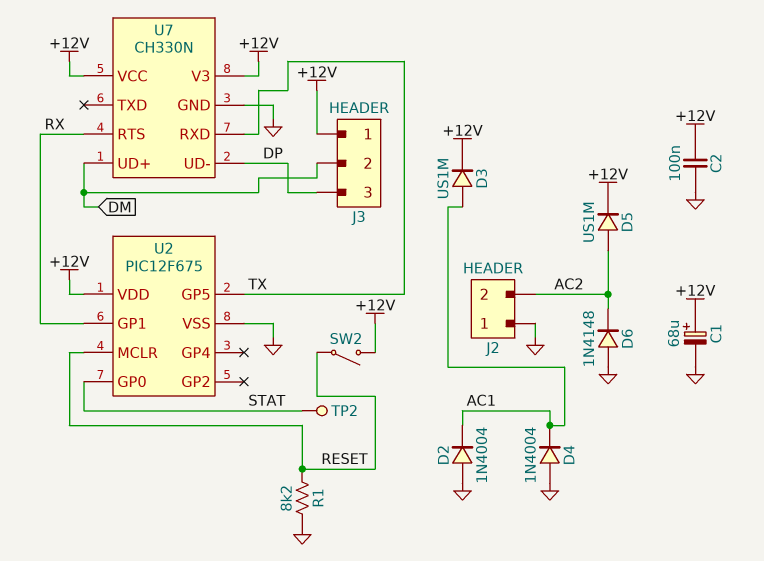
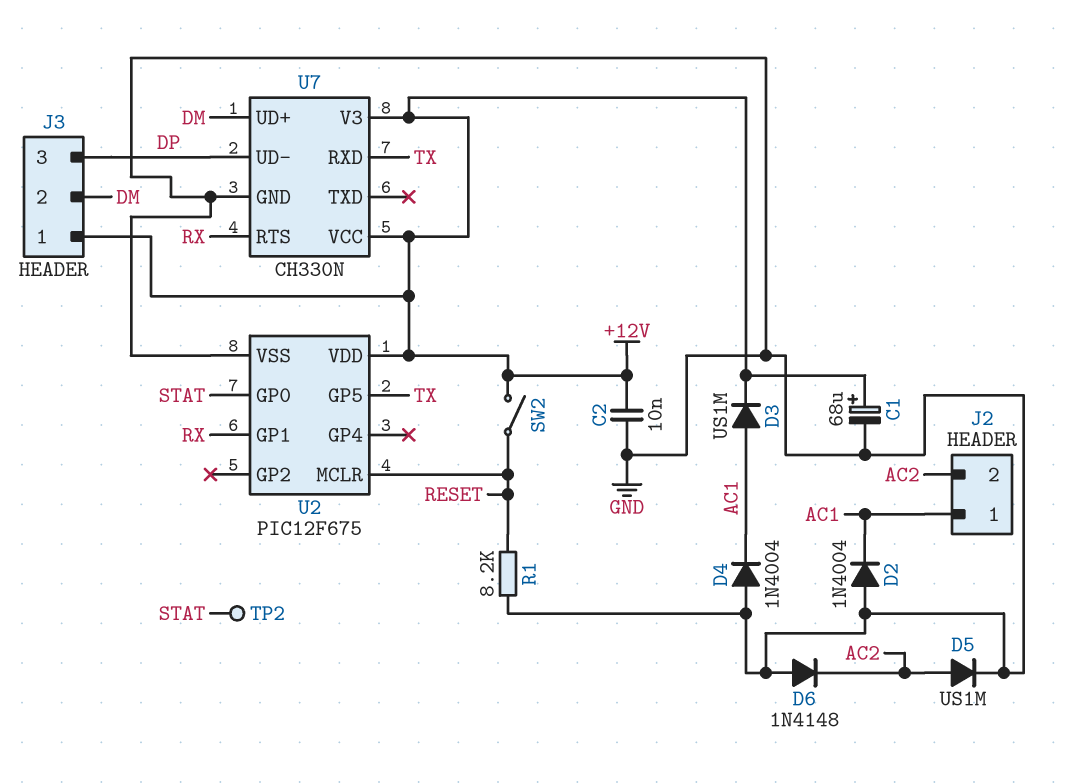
C2: 100nF (+12V, GND) -> 10nF (+12V, GND)
D5: diode US1M (A AC2, K +12V) -> diode US1M (A AC2, K GND)
J2 pin 1: GND -> AC1

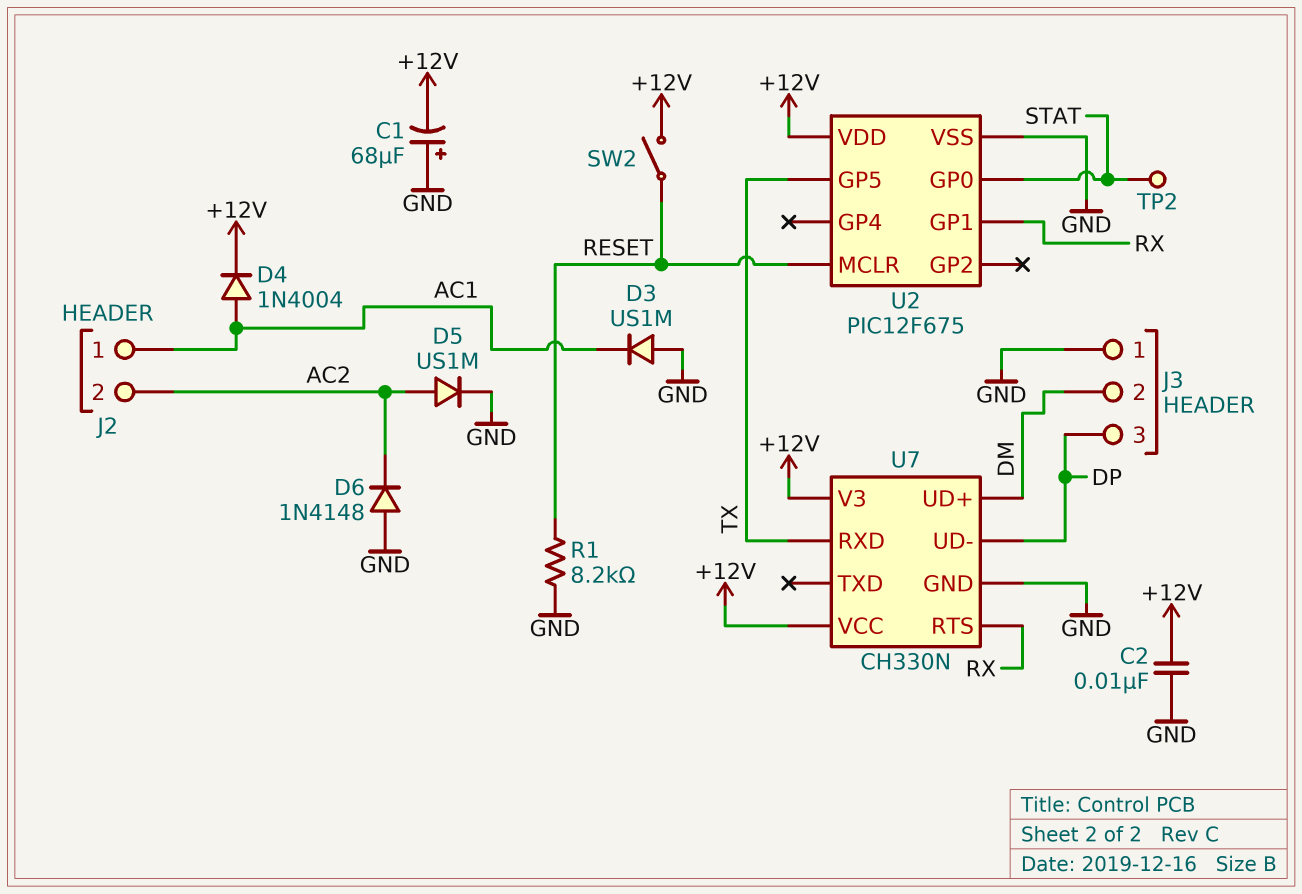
C1: 68uF (plus +12V, minus GND) -> 68uF (plus GND, minus +12V)
D2: diode 1N4004 (A GND, K AC1) -> none
D3: diode US1M (A AC1, K +12V) -> diode US1M (A GND, K AC1)
D4: diode 1N4004 (A GND, K AC1) -> diode 1N4004 (A AC1, K +12V)
J3 pin 1: +12V -> GND

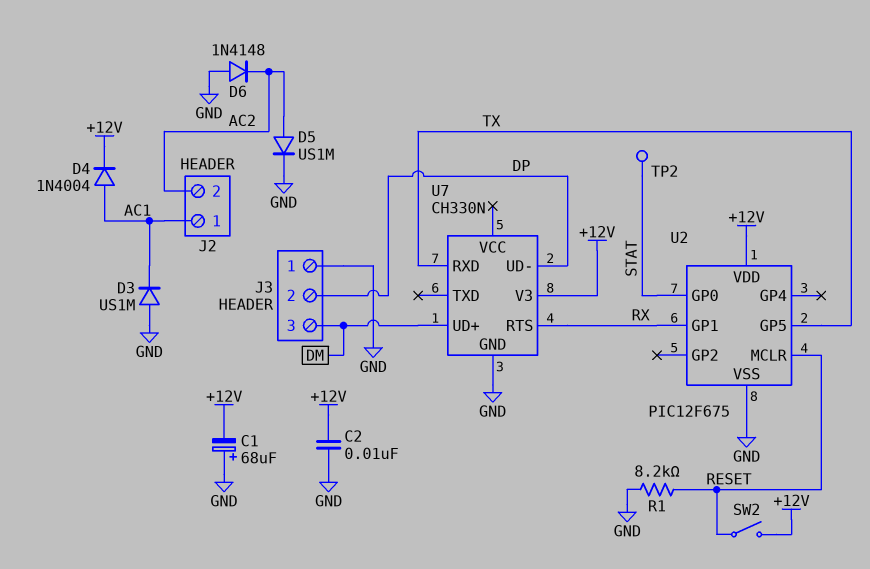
J3 pin 2: DM -> DP
J3 pin 3: DP -> DM
U7 pin VCC: +12V -> none

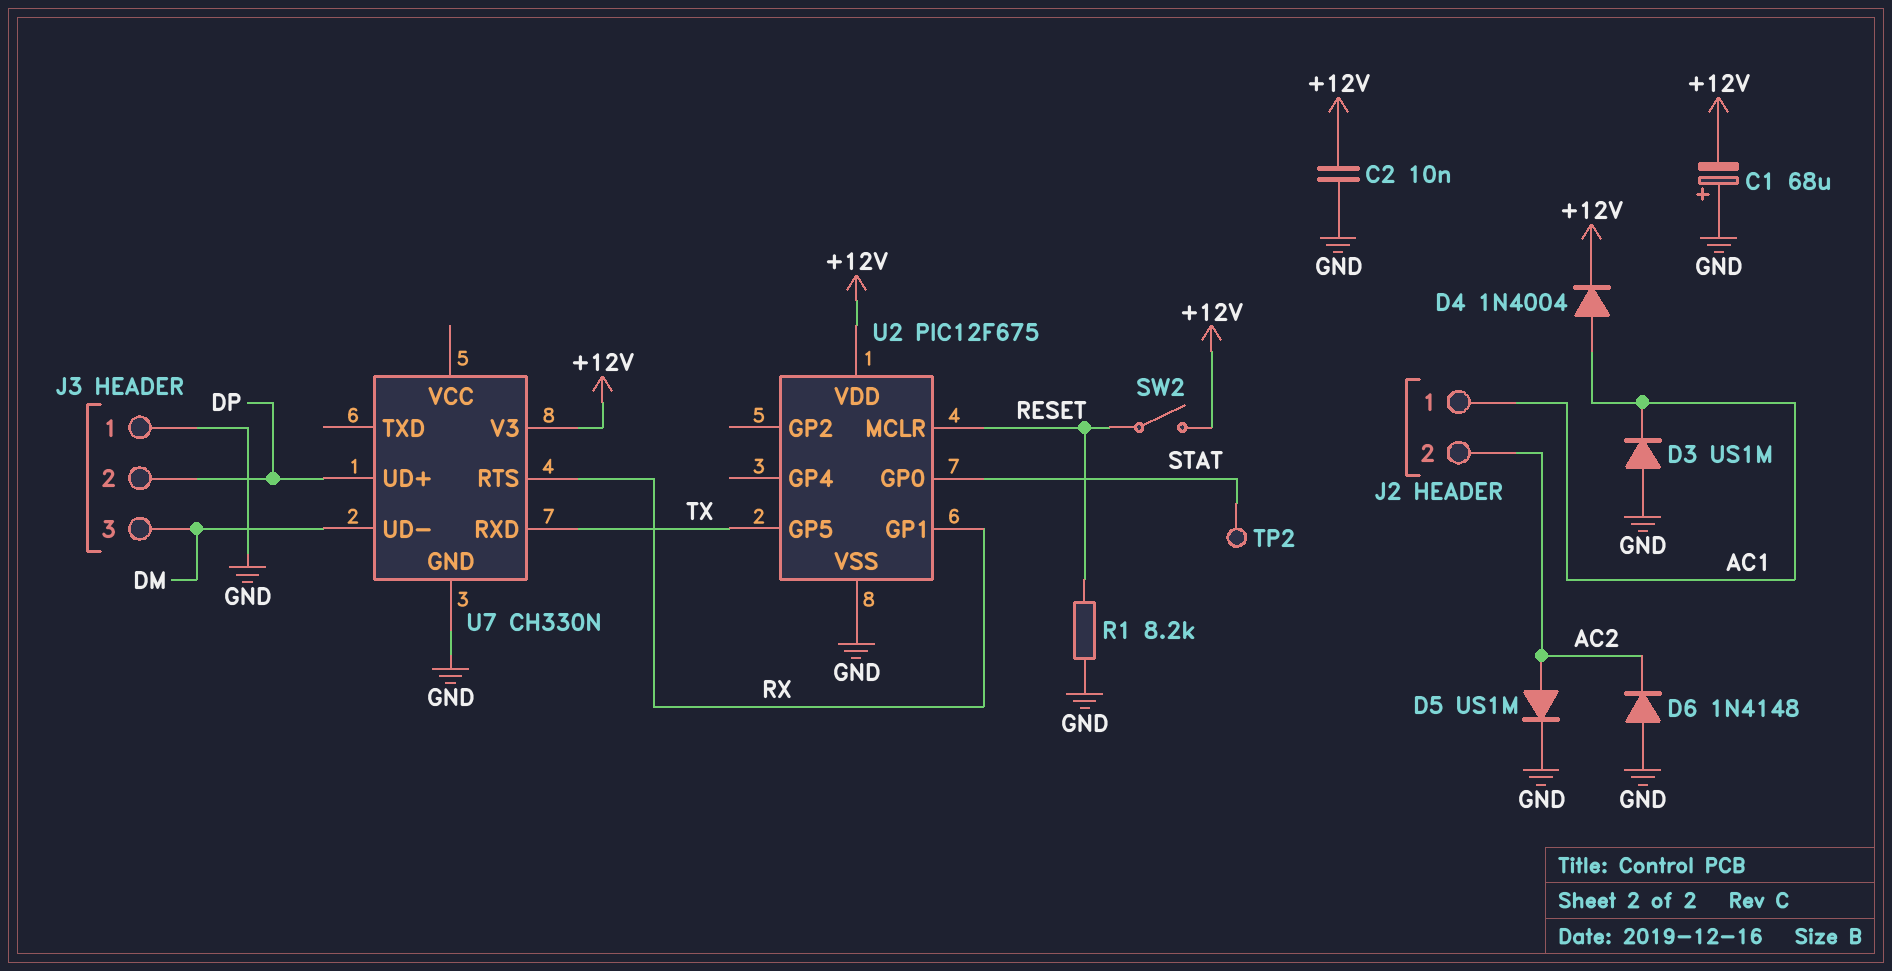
U7 pin UD+: DM -> DP
U7 pin UD-: DP -> DM

